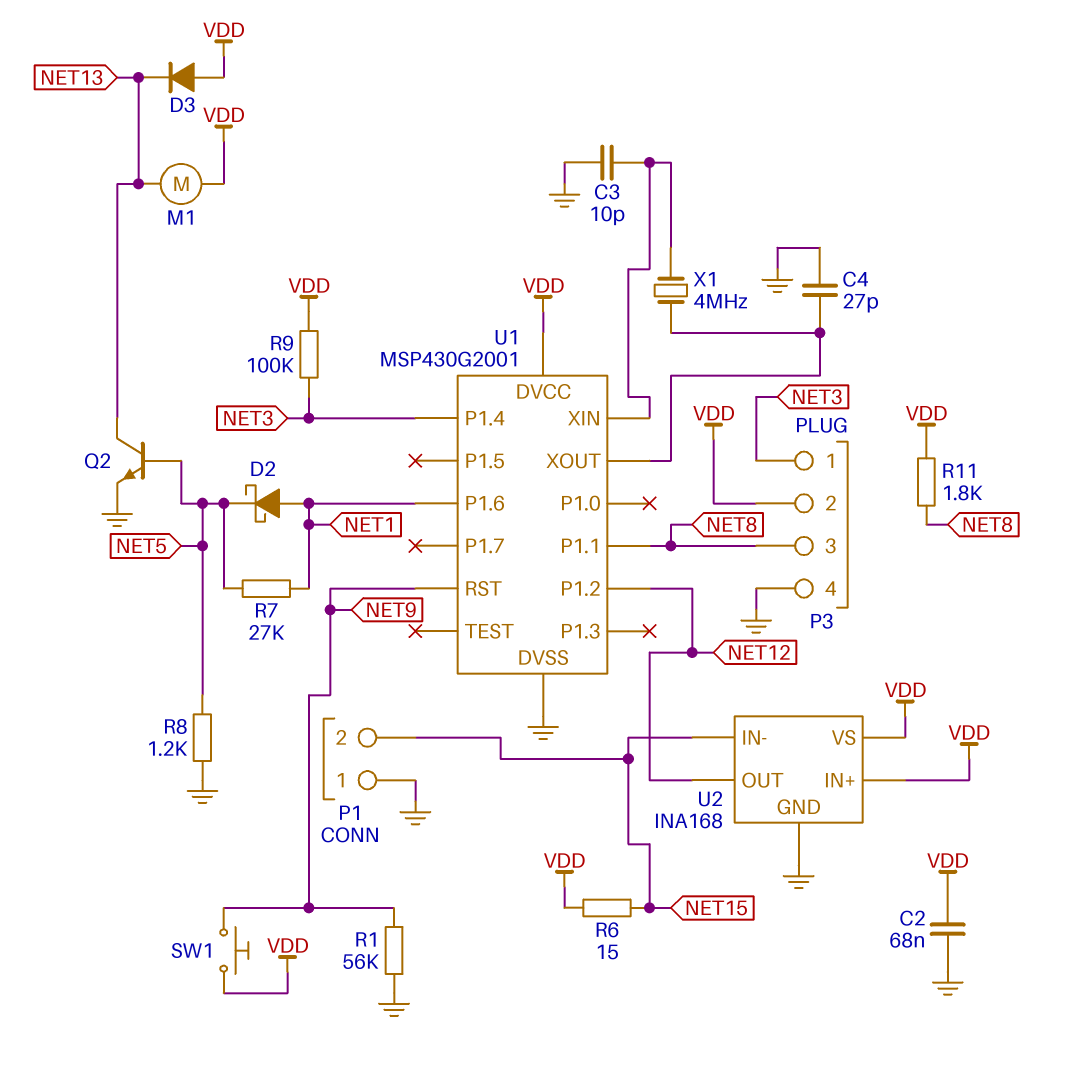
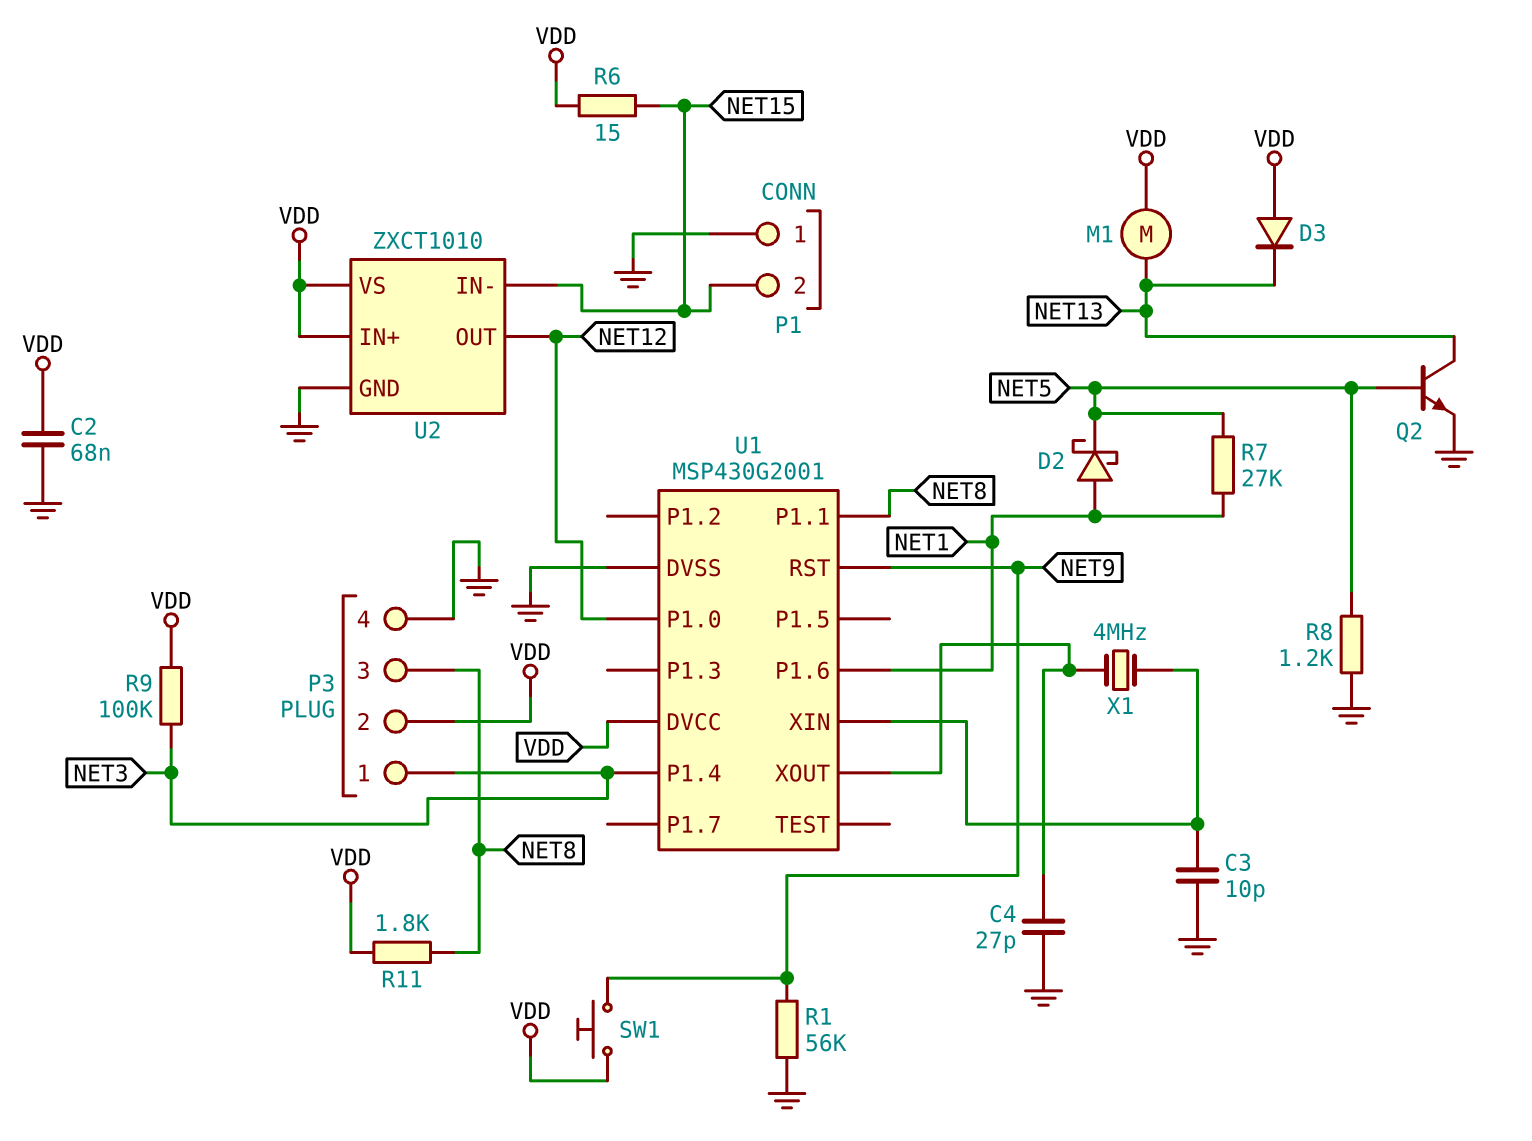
U1 pin P1.0: none -> NET12
U1 pin P1.2: NET12 -> none
U2: INA168 -> ZXCT1010

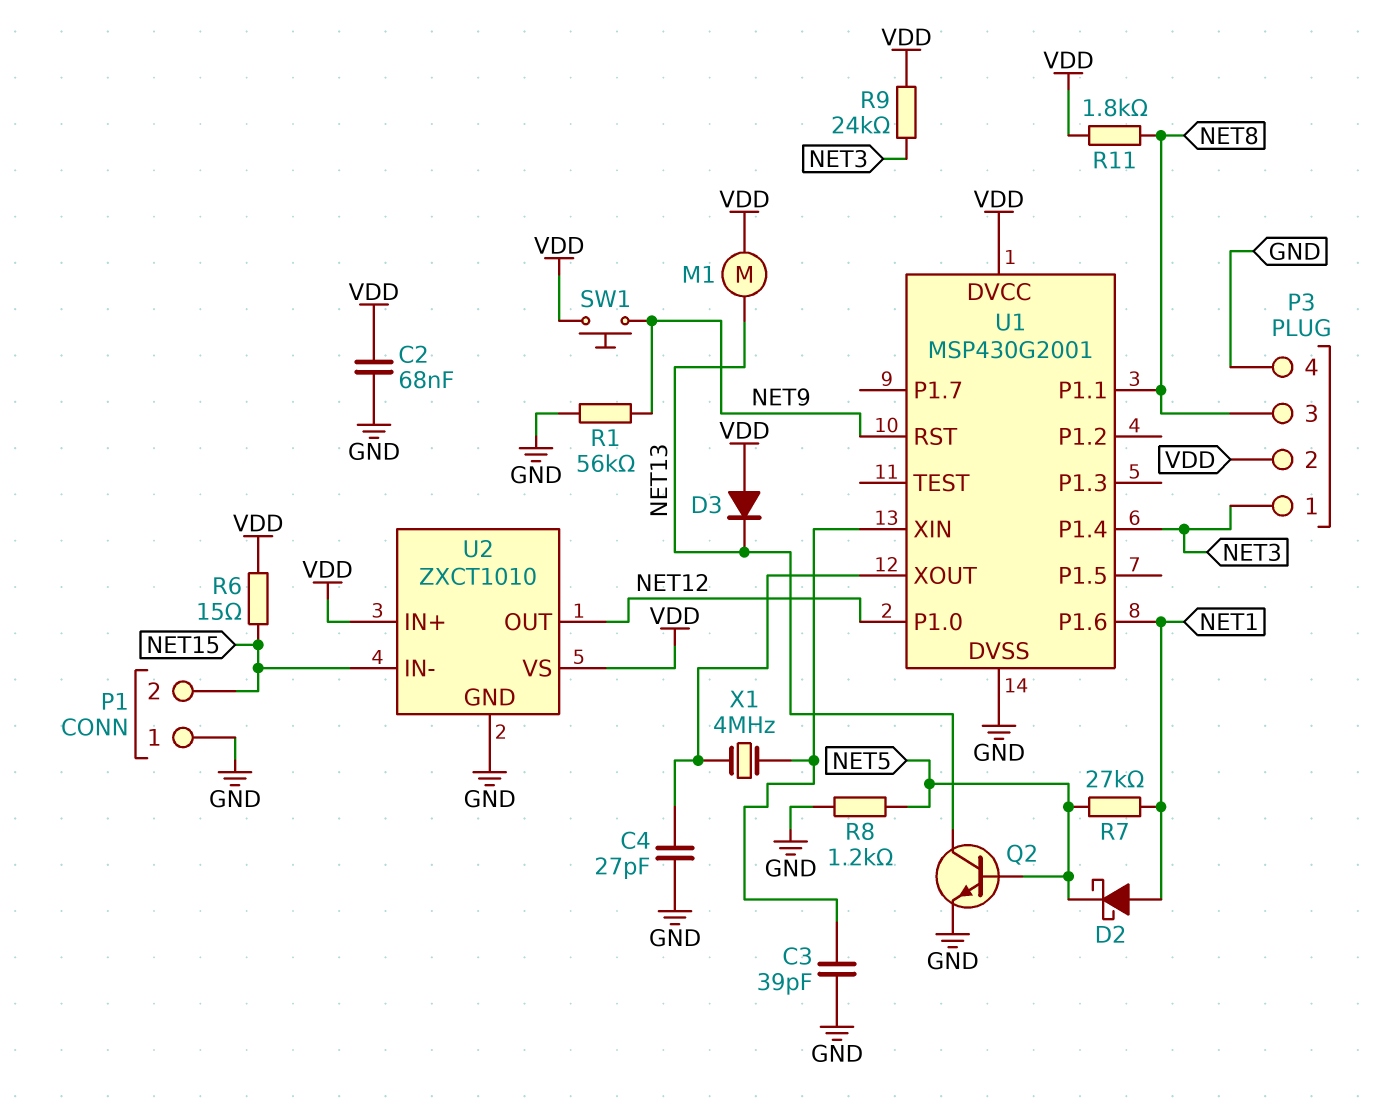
C3: 10pF (GND, U1/XIN) -> 39pF (GND, U1/XIN)
R9: 100k (NET3, VDD) -> 24k (NET3, VDD)

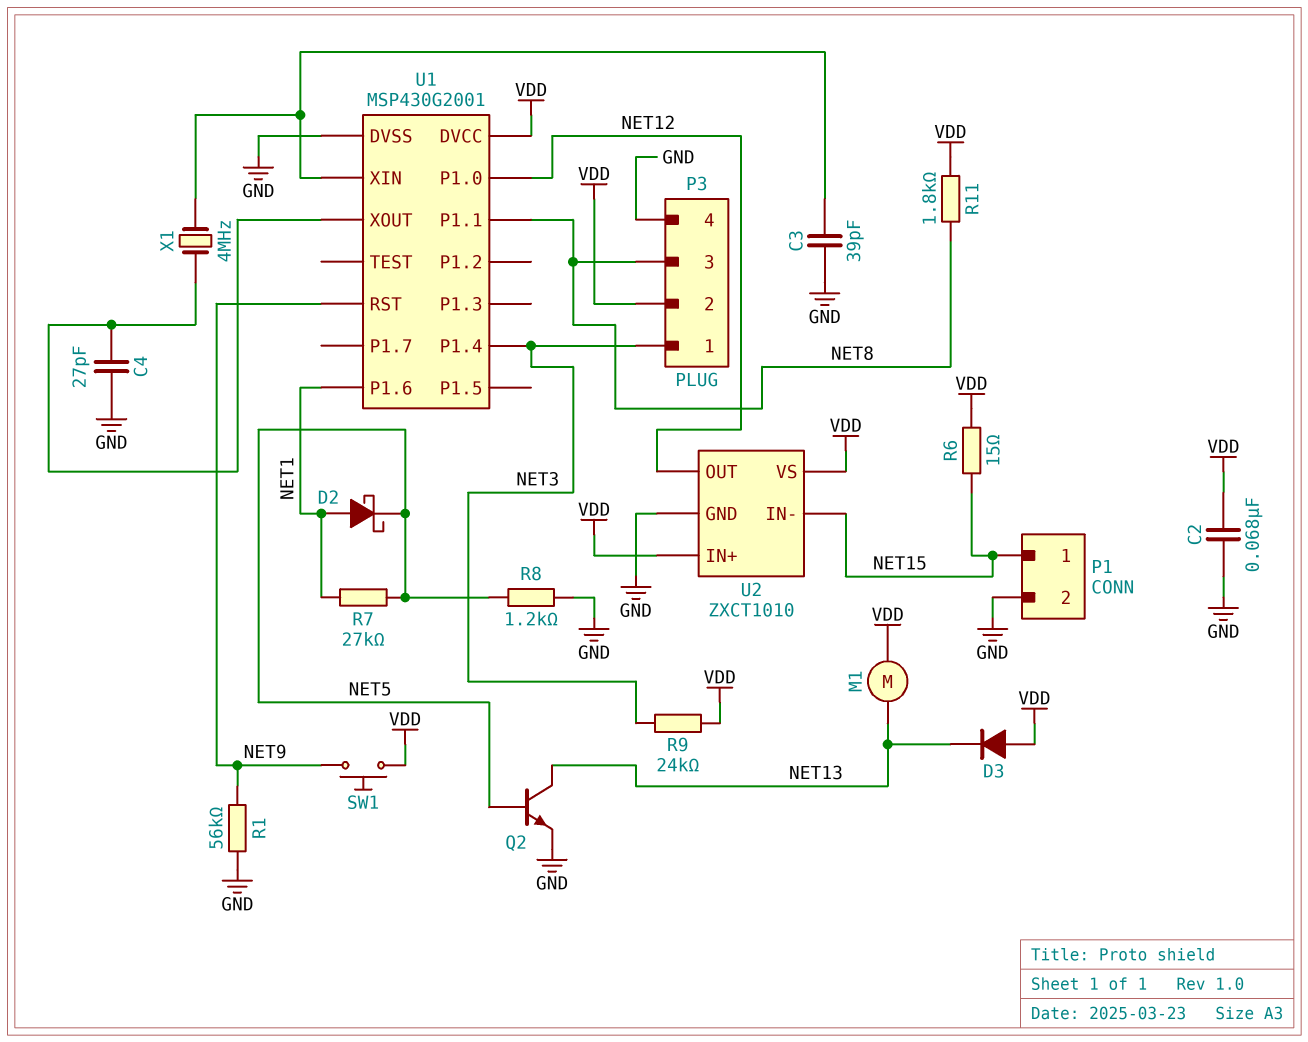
P1 pin 1: GND -> NET15
P1 pin 2: NET15 -> GND

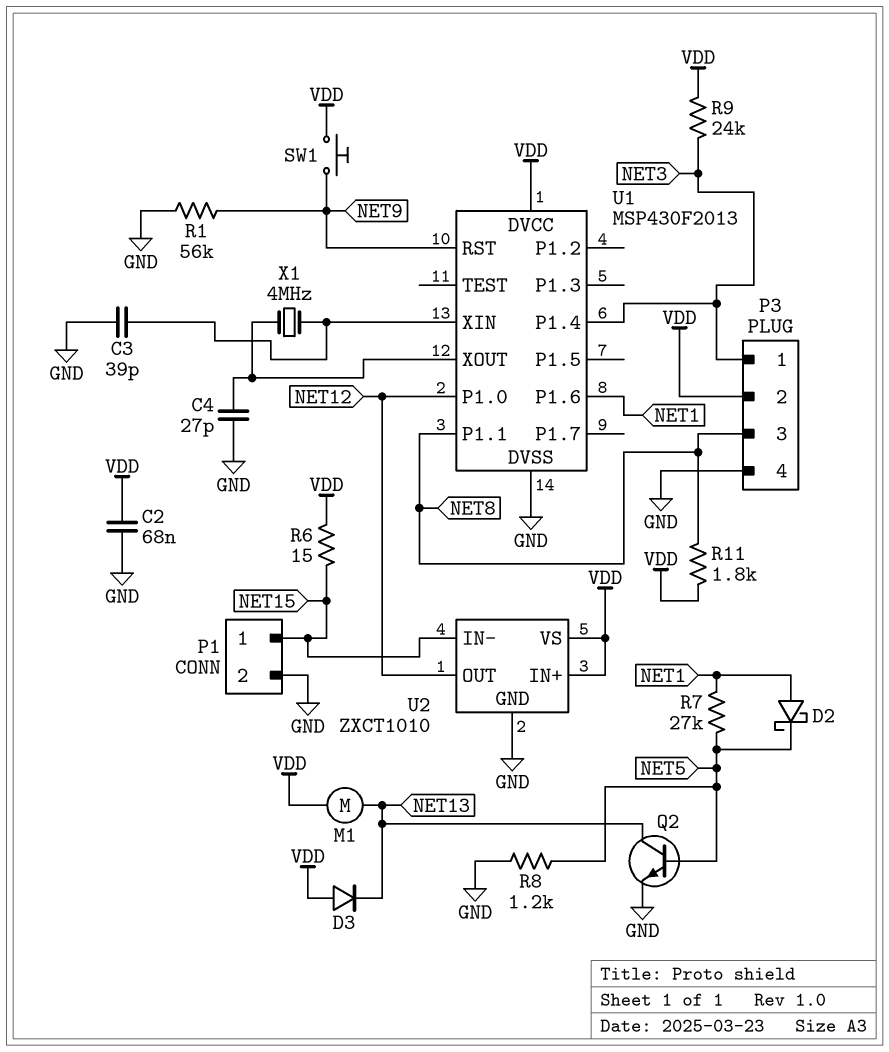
U1: MSP430G2001 -> MSP430F2013

